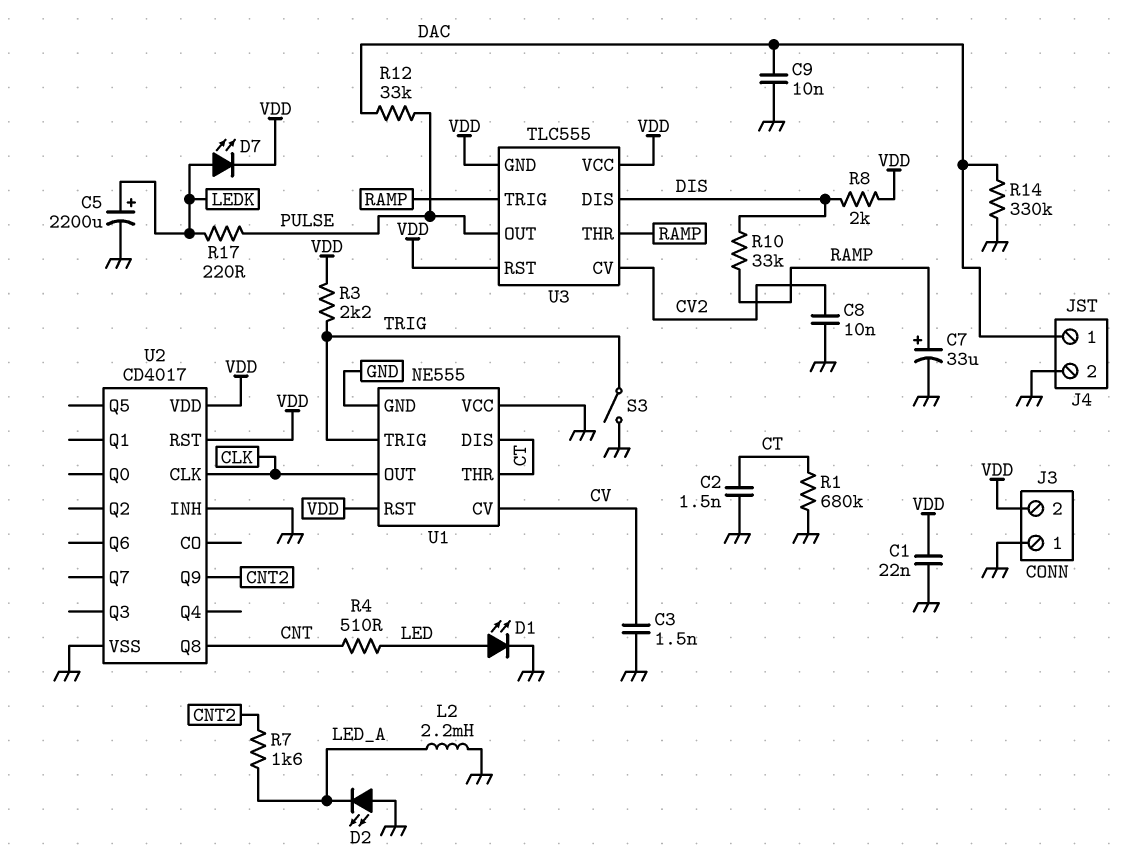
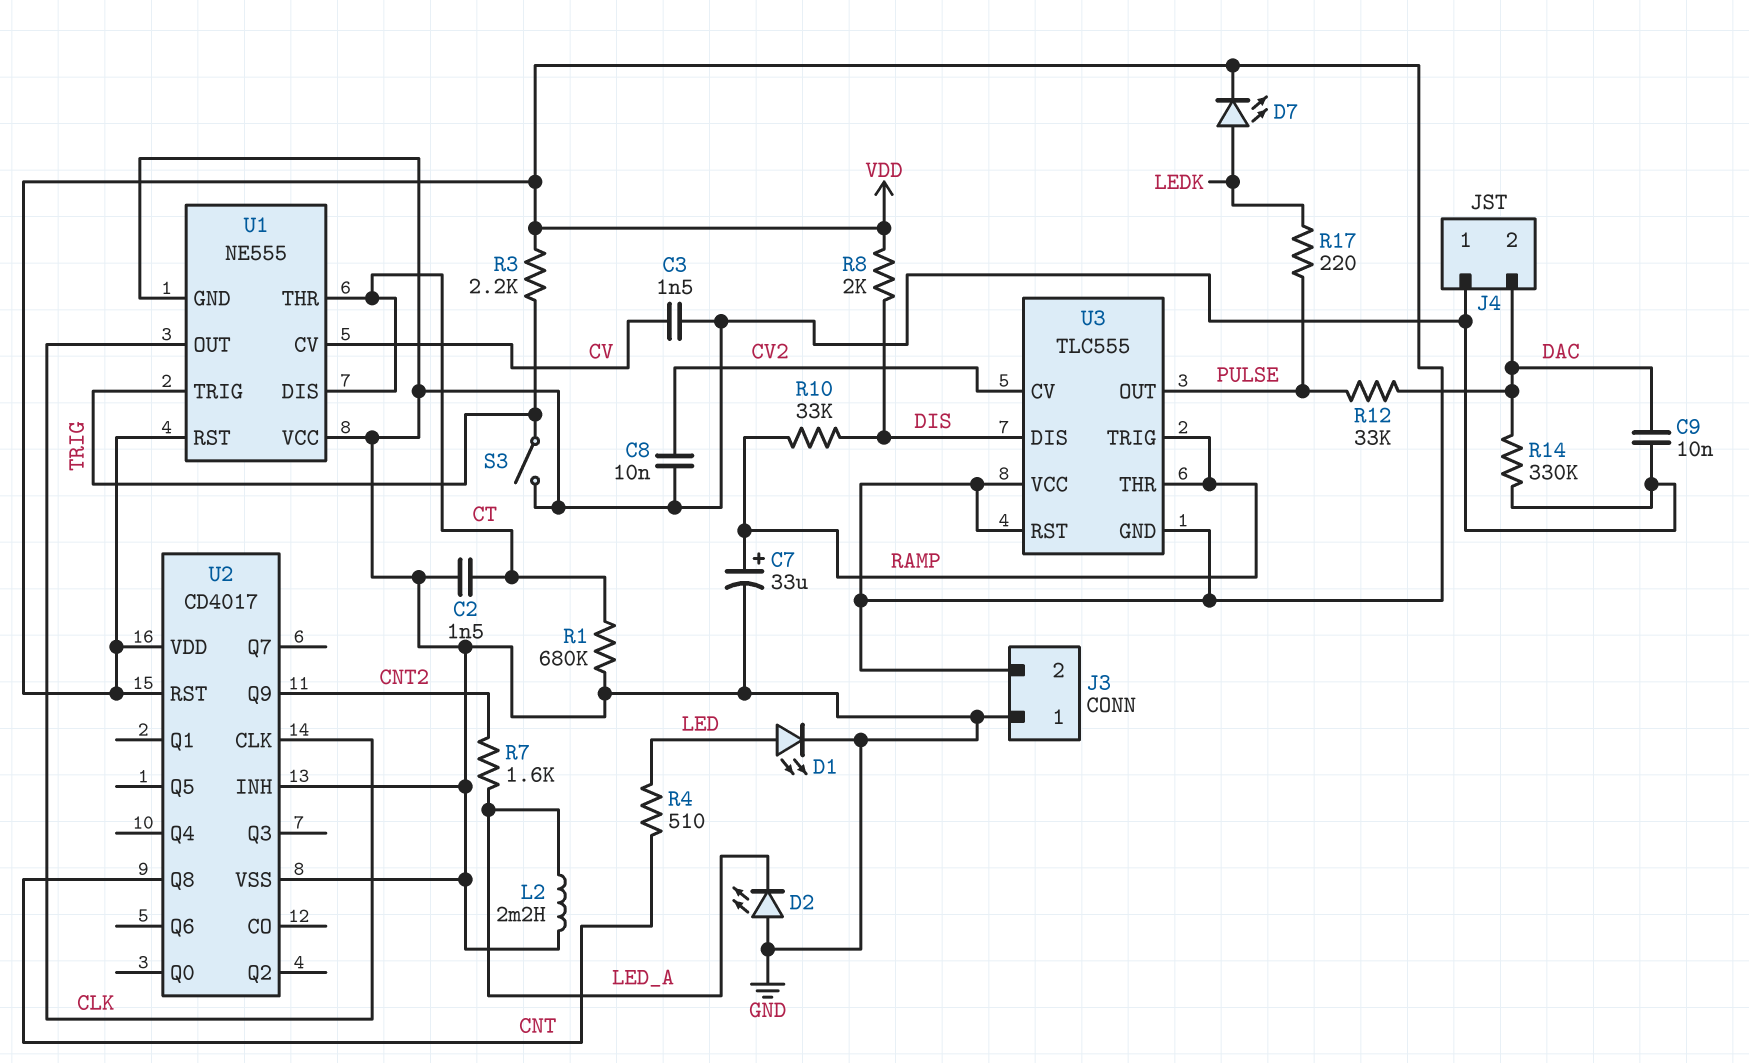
C1: 22nF (GND, VDD) -> none
C5: 2200uF (plus LEDK, minus GND) -> none
J4 pin 1: DAC -> GND
J4 pin 2: GND -> DAC

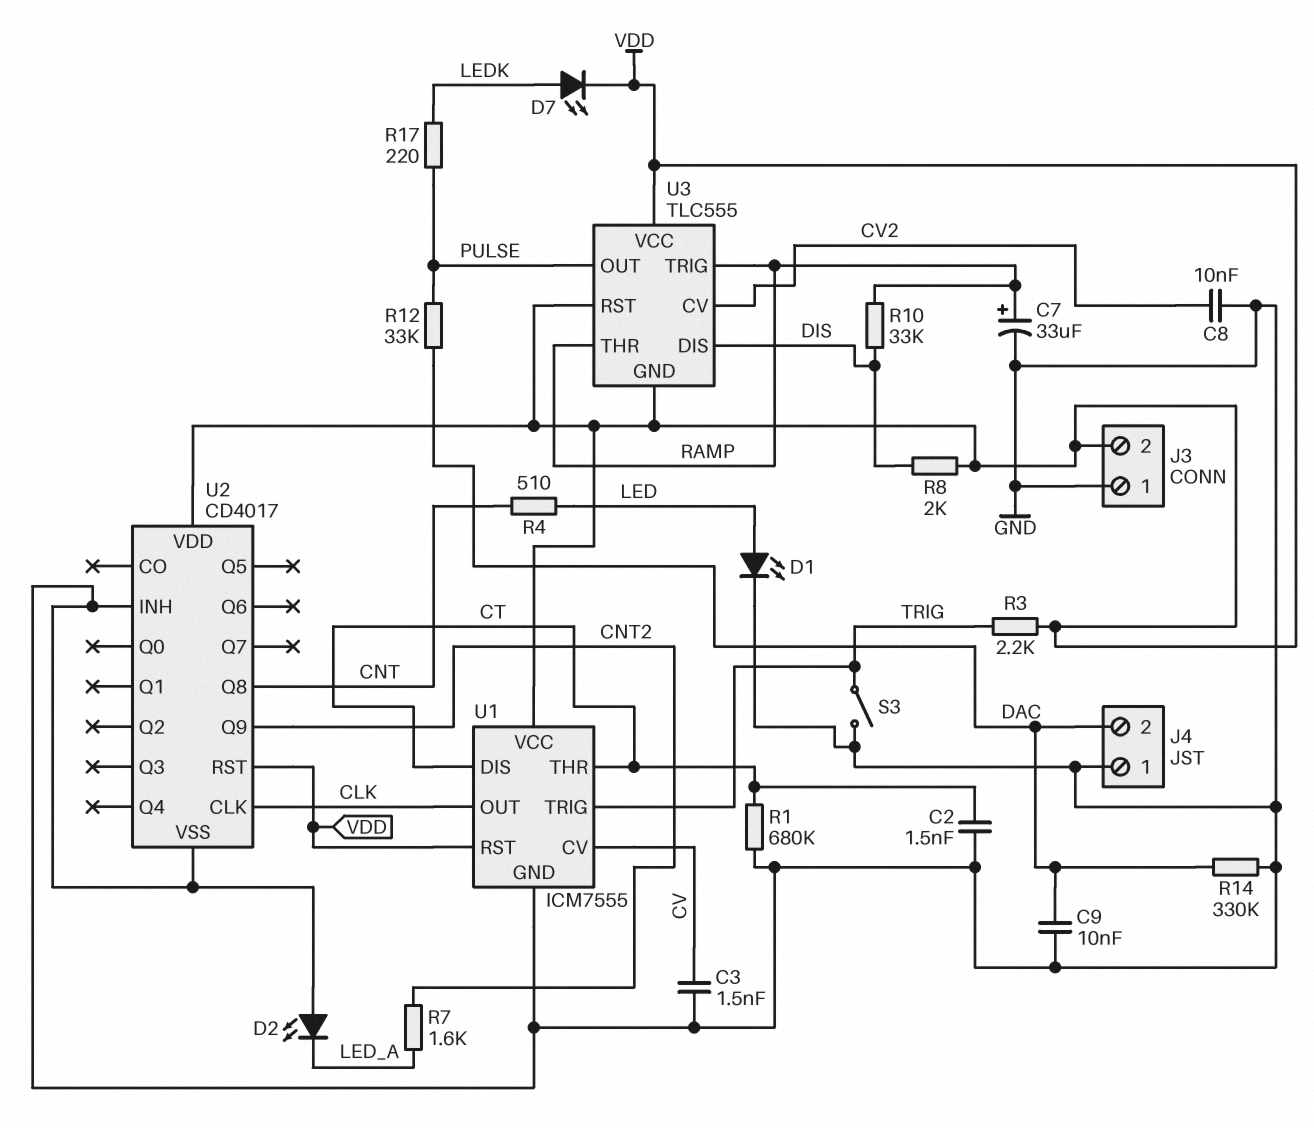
L2: 2.2mH (GND, LED_A) -> none
U1: NE555 -> ICM7555
U1 pin VCC: GND -> VDD

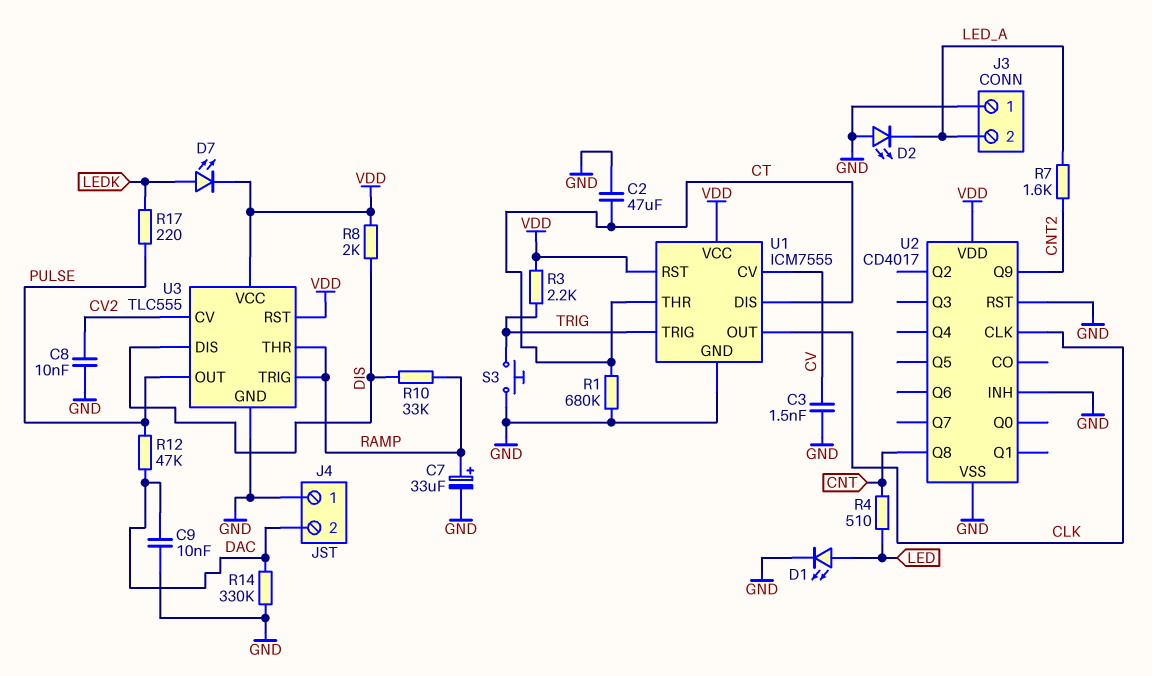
C2: 1.5nF (CT, GND) -> 47uF (CT, GND)
J3 pin 2: VDD -> LED_A
R12: 33k (DAC, PULSE) -> 47k (DAC, PULSE)
S3: switch (GND, TRIG) -> button (GND, TRIG)
U2 pin RST: VDD -> GND
U3 pin GND: VDD -> GND

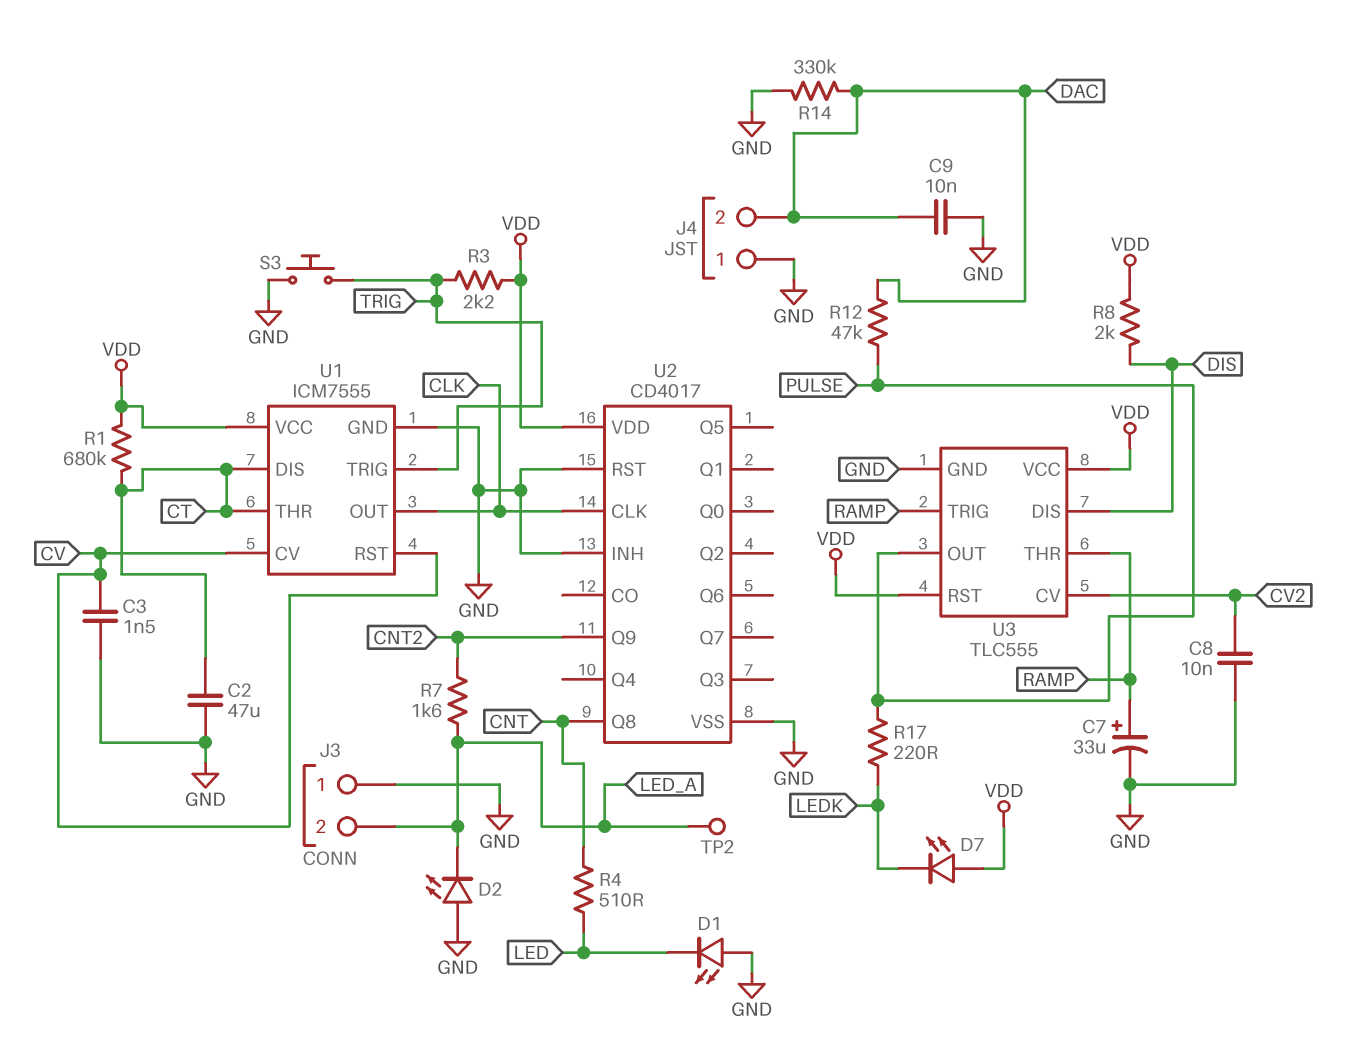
D1: LED (A LED, K GND) -> LED (A GND, K LED)
D7: LED (A LEDK, K VDD) -> LED (A VDD, K LEDK)
R1: 680k (CT, GND) -> 680k (CT, VDD)
R10: 33k (DIS, RAMP) -> none
TP2: none -> test point (LED_A)
U1 pin RST: VDD -> CV

